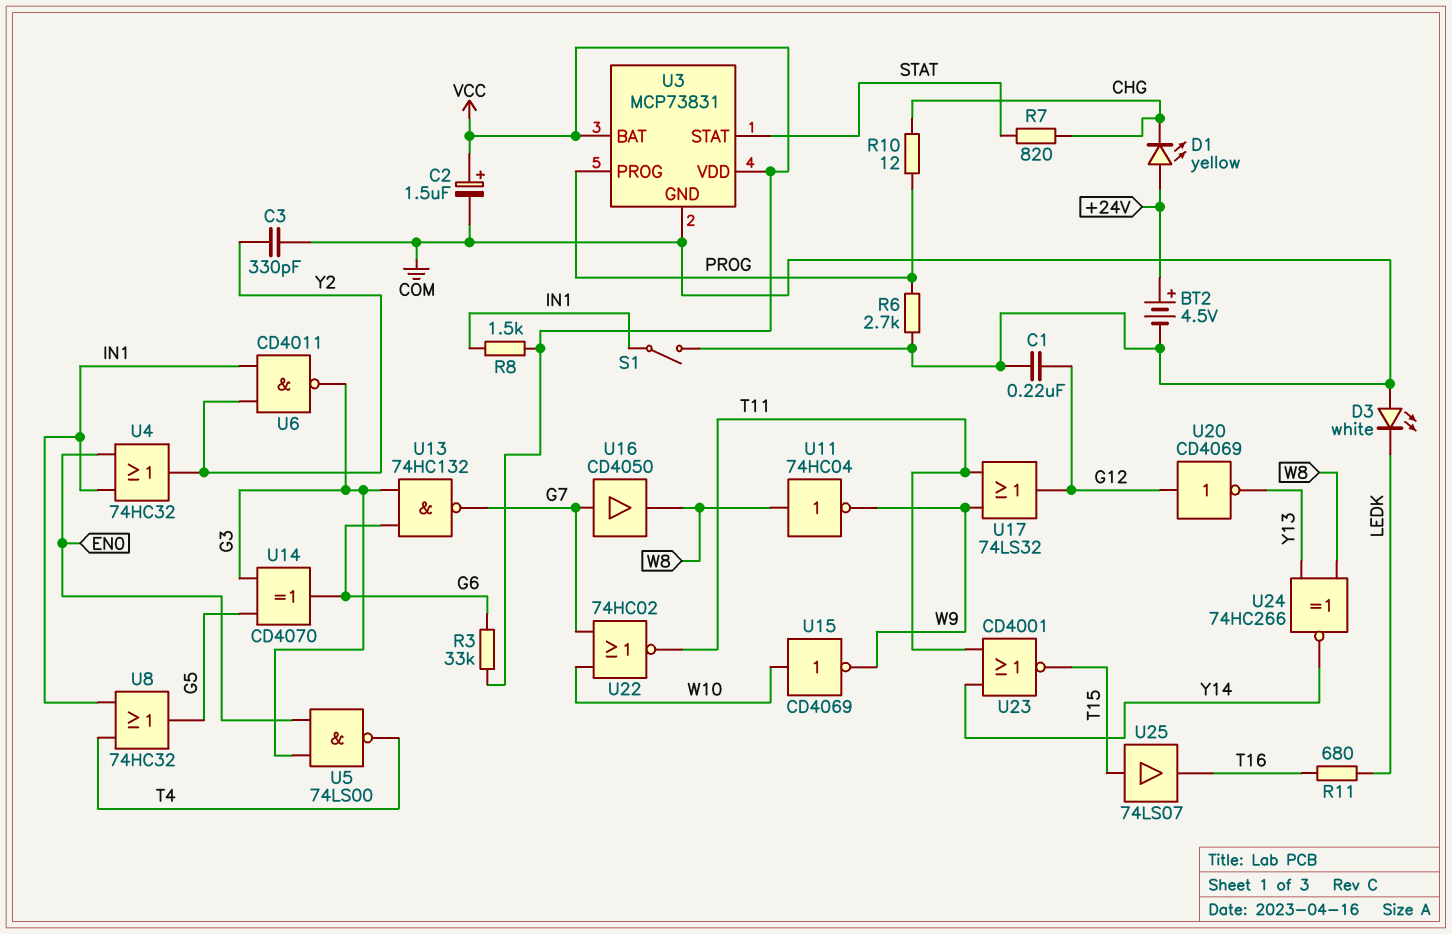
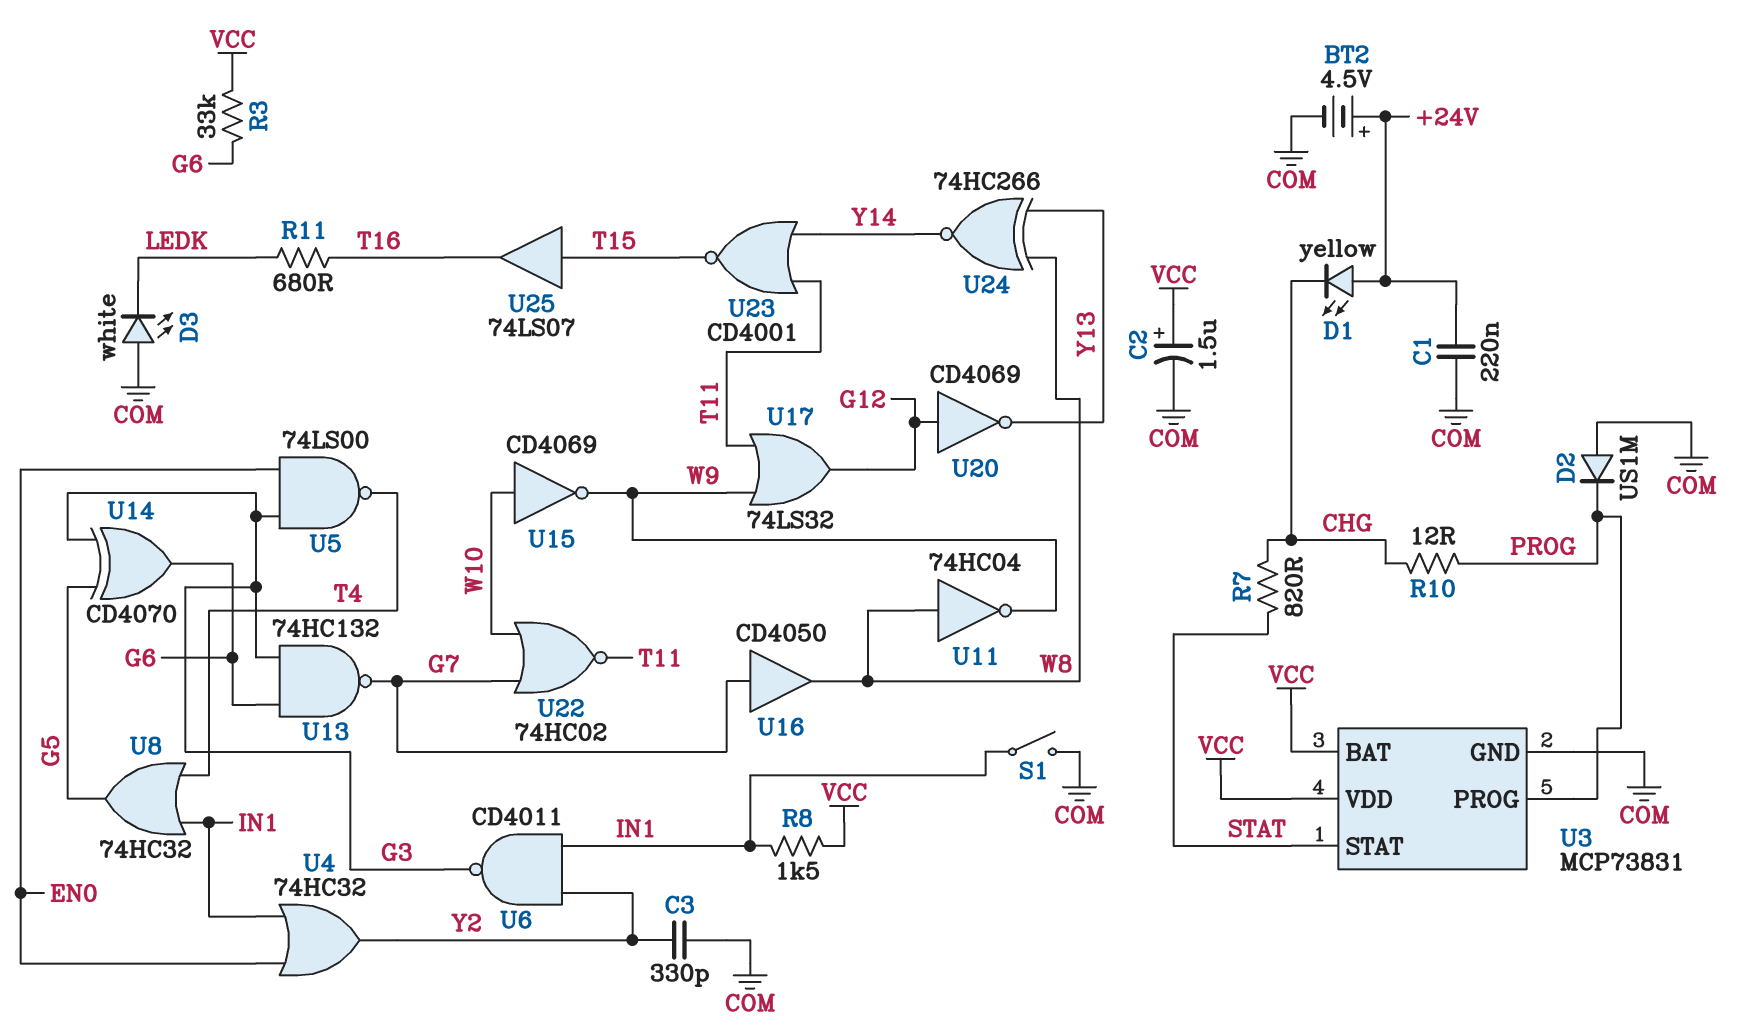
C1: 220nF (COM, G12) -> 220nF (+24V, COM)
D2: none -> diode US1M (A COM, K PROG)
R6: 2.7k (COM, PROG) -> none

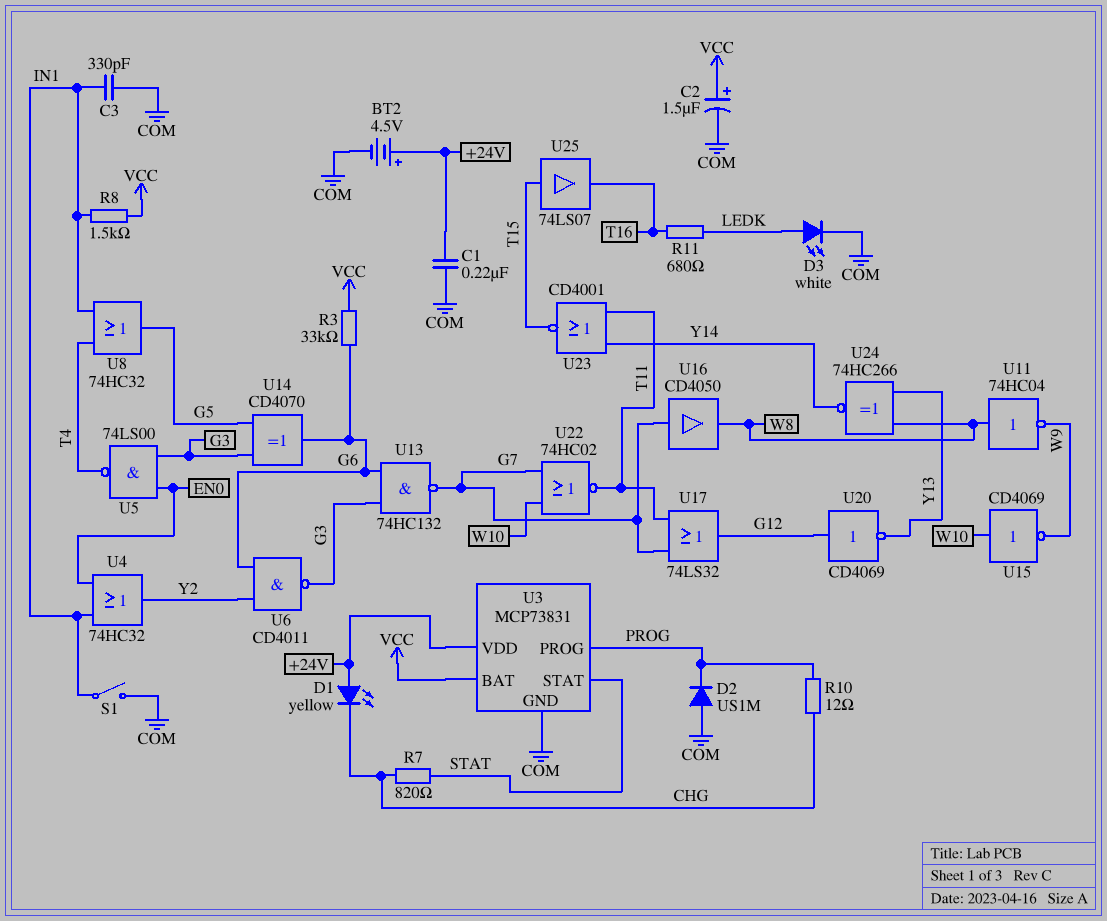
C3: 330pF (COM, Y2) -> 330pF (COM, IN1)
D3: LED white (A COM, K LEDK) -> LED white (A LEDK, K COM)
U3 pin VDD: VCC -> +24V
U6: NAND CD4011 (in IN1, in Y2, out G3) -> NAND CD4011 (in G6, in Y2, out G3)
U17: OR 74LS32 (in T11, in W9, out G12) -> OR 74LS32 (in G7, in T11, out G12)

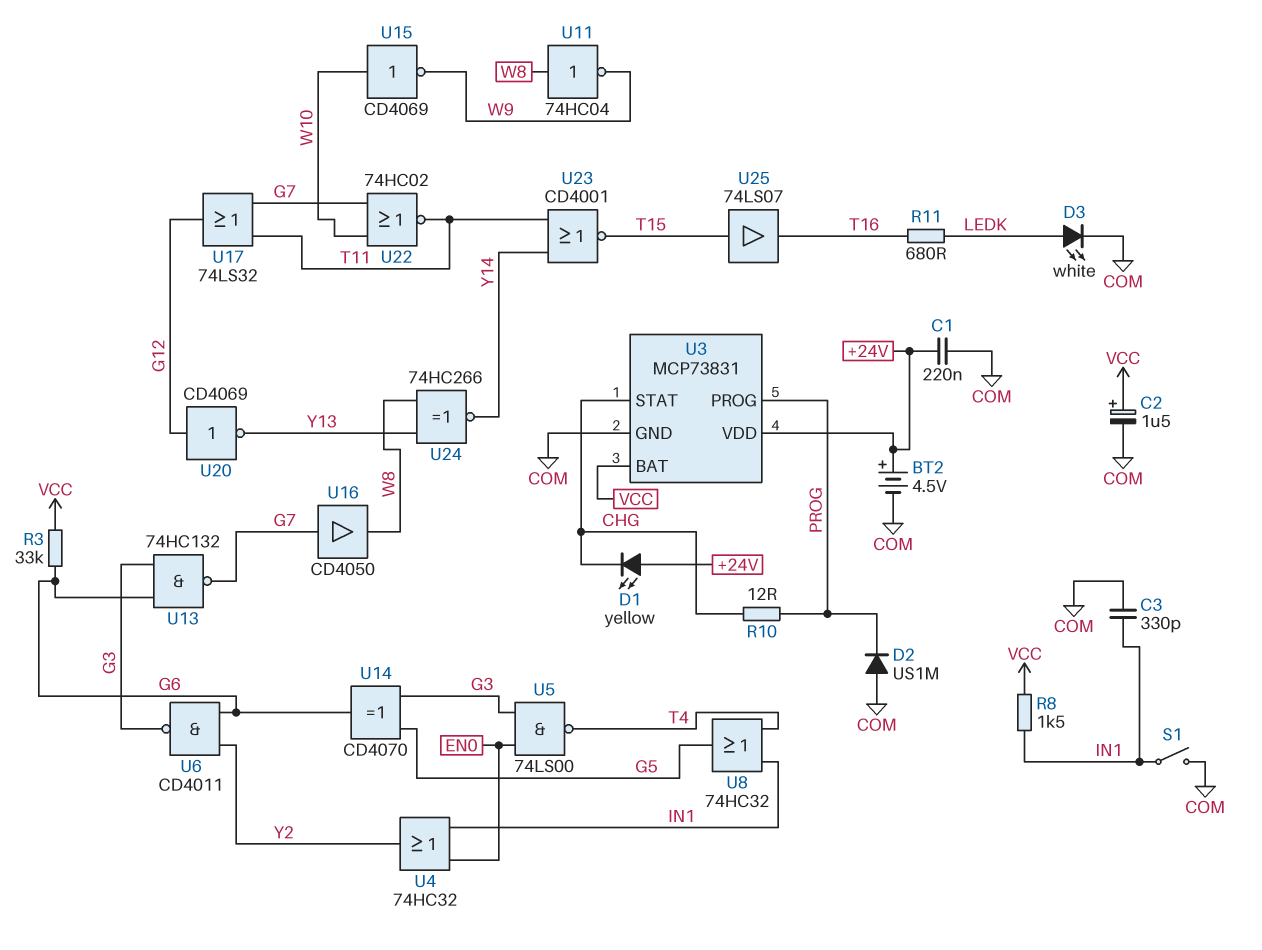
R7: 820 (CHG, STAT) -> none
U3 pin STAT: STAT -> CHG

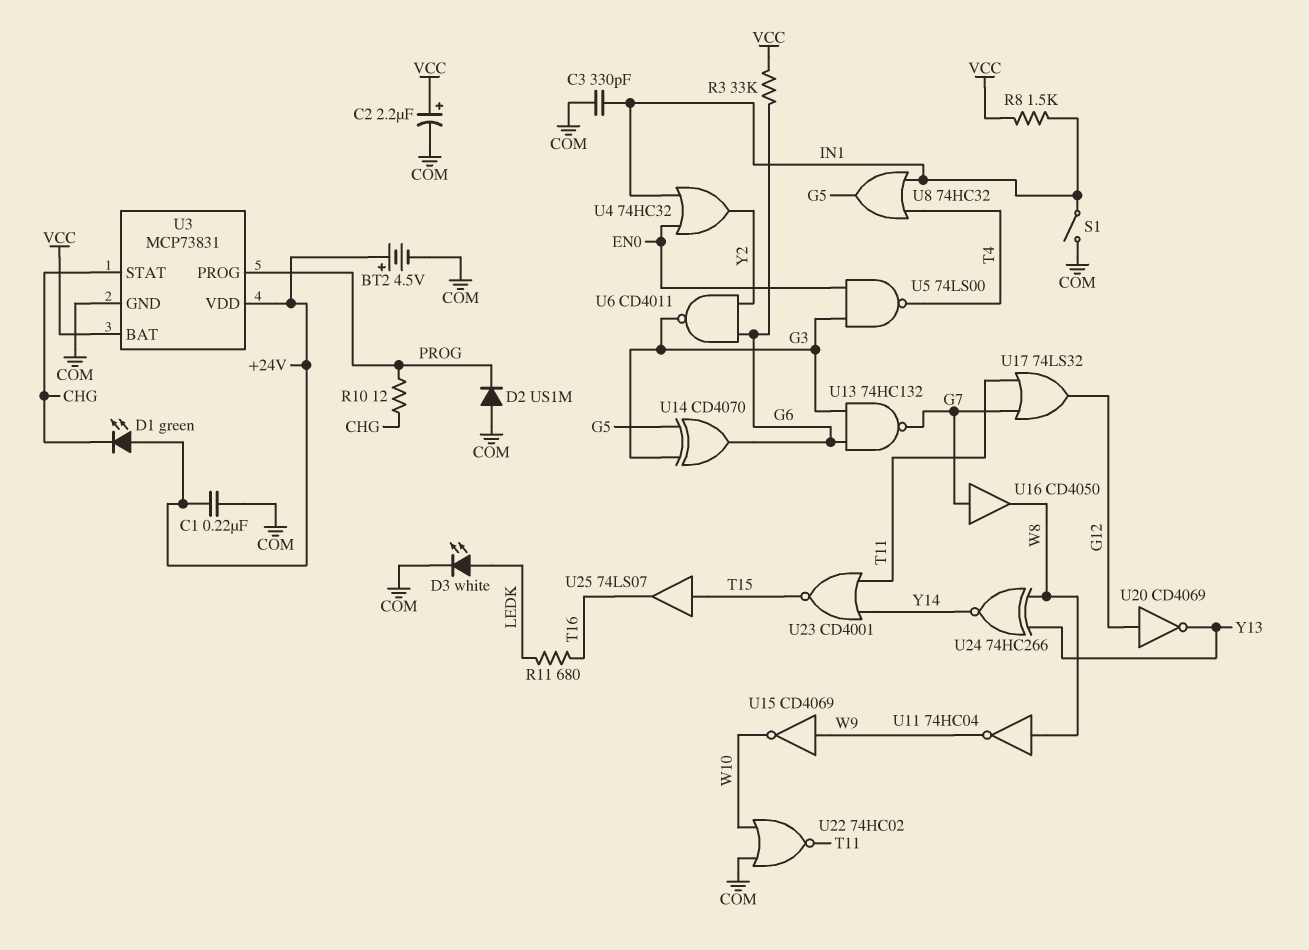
C2: 1.5uF (plus VCC, minus COM) -> 2.2uF (plus VCC, minus COM)
D1: LED yellow (A +24V, K CHG) -> LED green (A +24V, K CHG)
U15: NOT CD4069 (in W10, out W9) -> NOT CD4069 (in W9, out W10)
U22: NOR 74HC02 (in G7, in W10, out T11) -> NOR 74HC02 (in COM, in W10, out T11)

